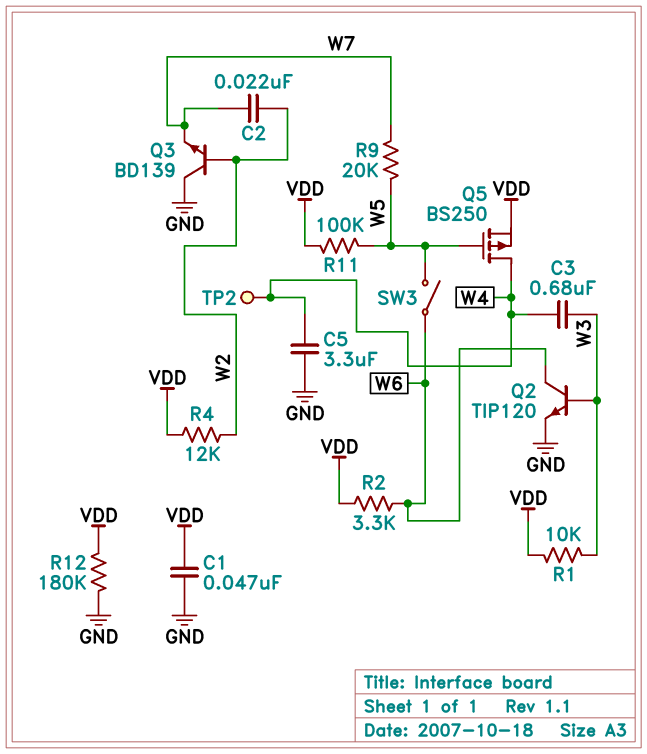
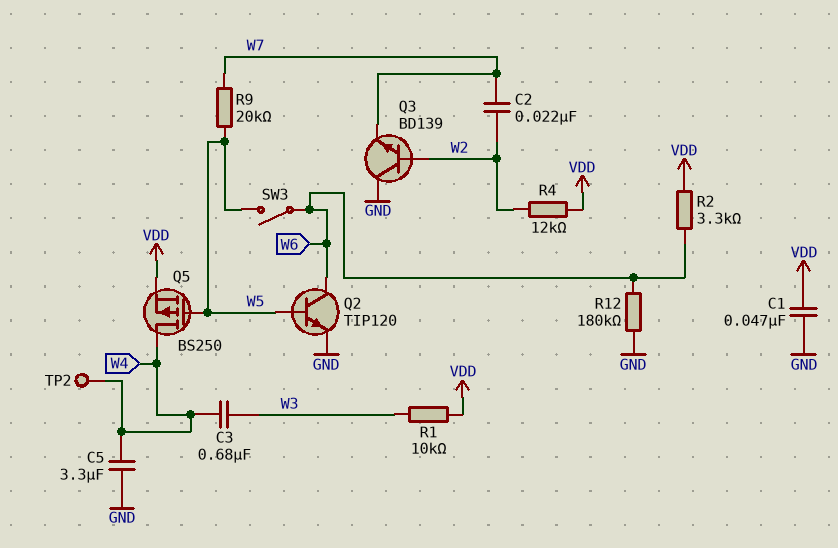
Q2: NPN TIP120 (B W3, C W6, E GND) -> NPN TIP120 (B W5, C W6, E GND)
R11: 100k (VDD, W5) -> none
R12: 180k (GND, VDD) -> 180k (GND, W6)

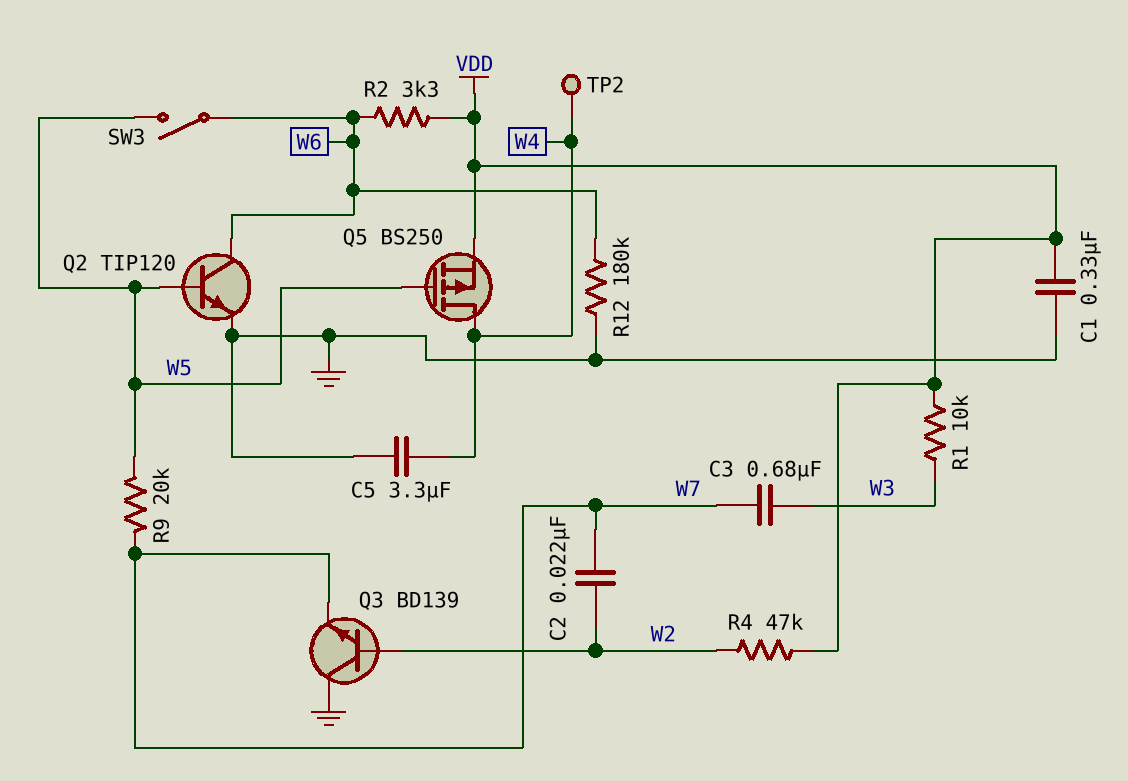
C1: 47nF (GND, VDD) -> 330nF (GND, VDD)
C3: 680nF (W3, W4) -> 680nF (W3, W7)
R4: 12k (VDD, W2) -> 47k (VDD, W2)

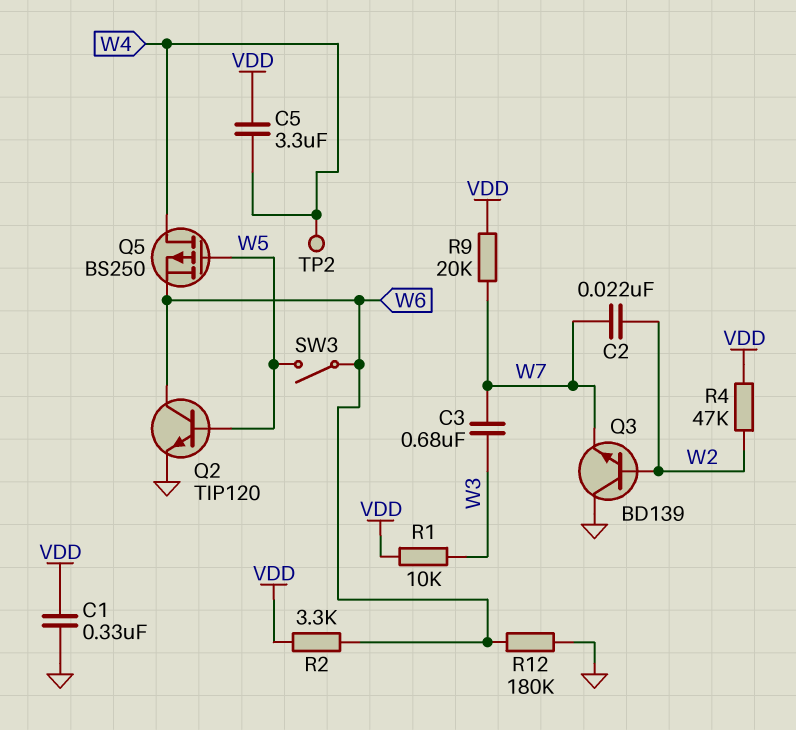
C5: 3.3uF (GND, W4) -> 3.3uF (VDD, W4)
Q5: PMOS BS250 (G W5, D W4, S VDD) -> PMOS BS250 (G W5, D W4, S W6)
R9: 20k (W5, W7) -> 20k (VDD, W7)

